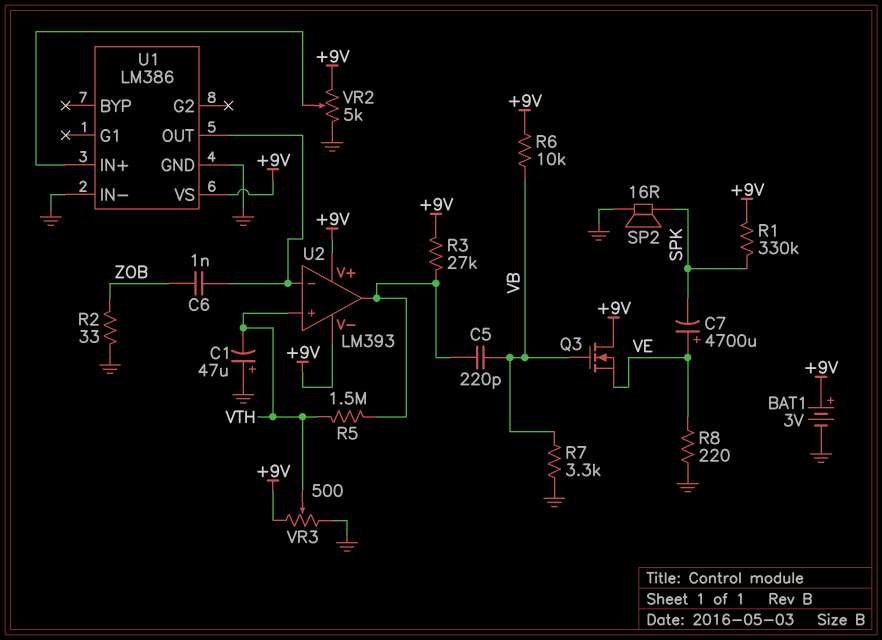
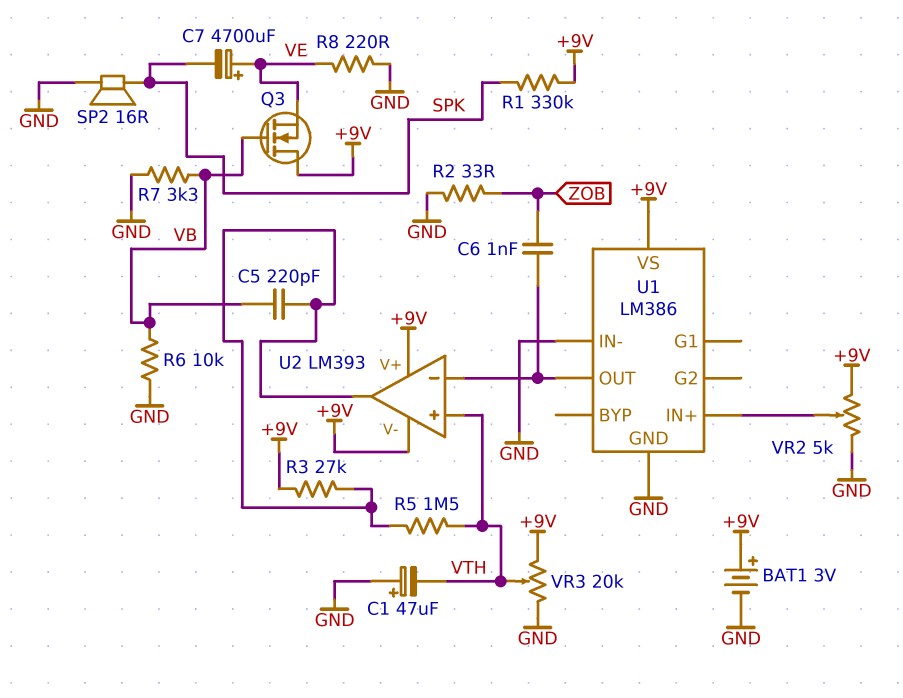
R6: 10k (+9V, VB) -> 10k (GND, VB)
VR3: 500 (+9V, GND, wiper VTH) -> 20k (+9V, GND, wiper VTH)

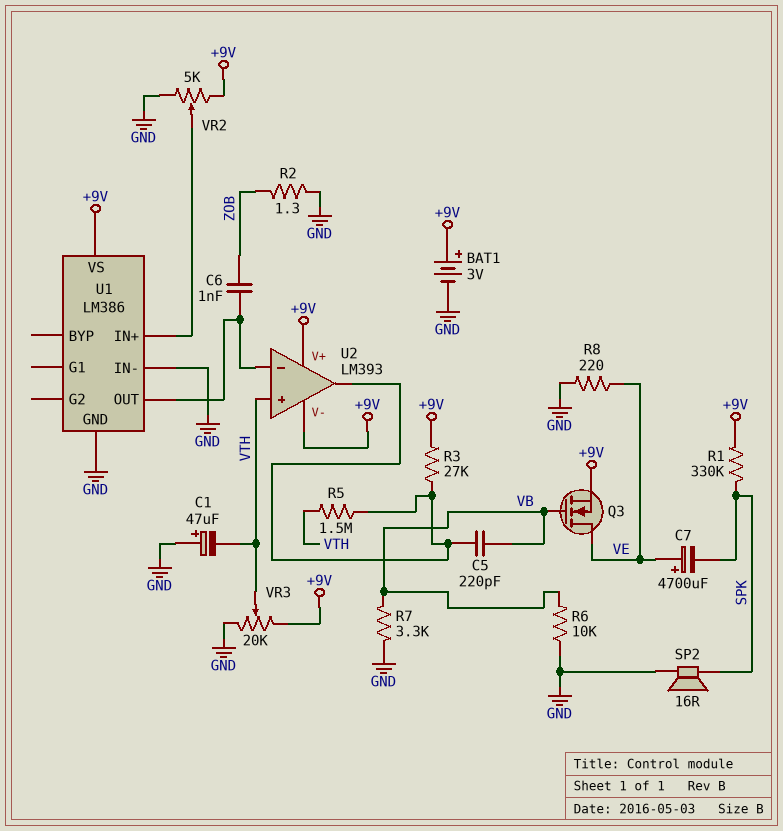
Q3: NMOS (G VB, D +9V, S VE) -> NMOS (G VB, D VE, S +9V)
R2: 33 (GND, ZOB) -> 1.3 (GND, ZOB)

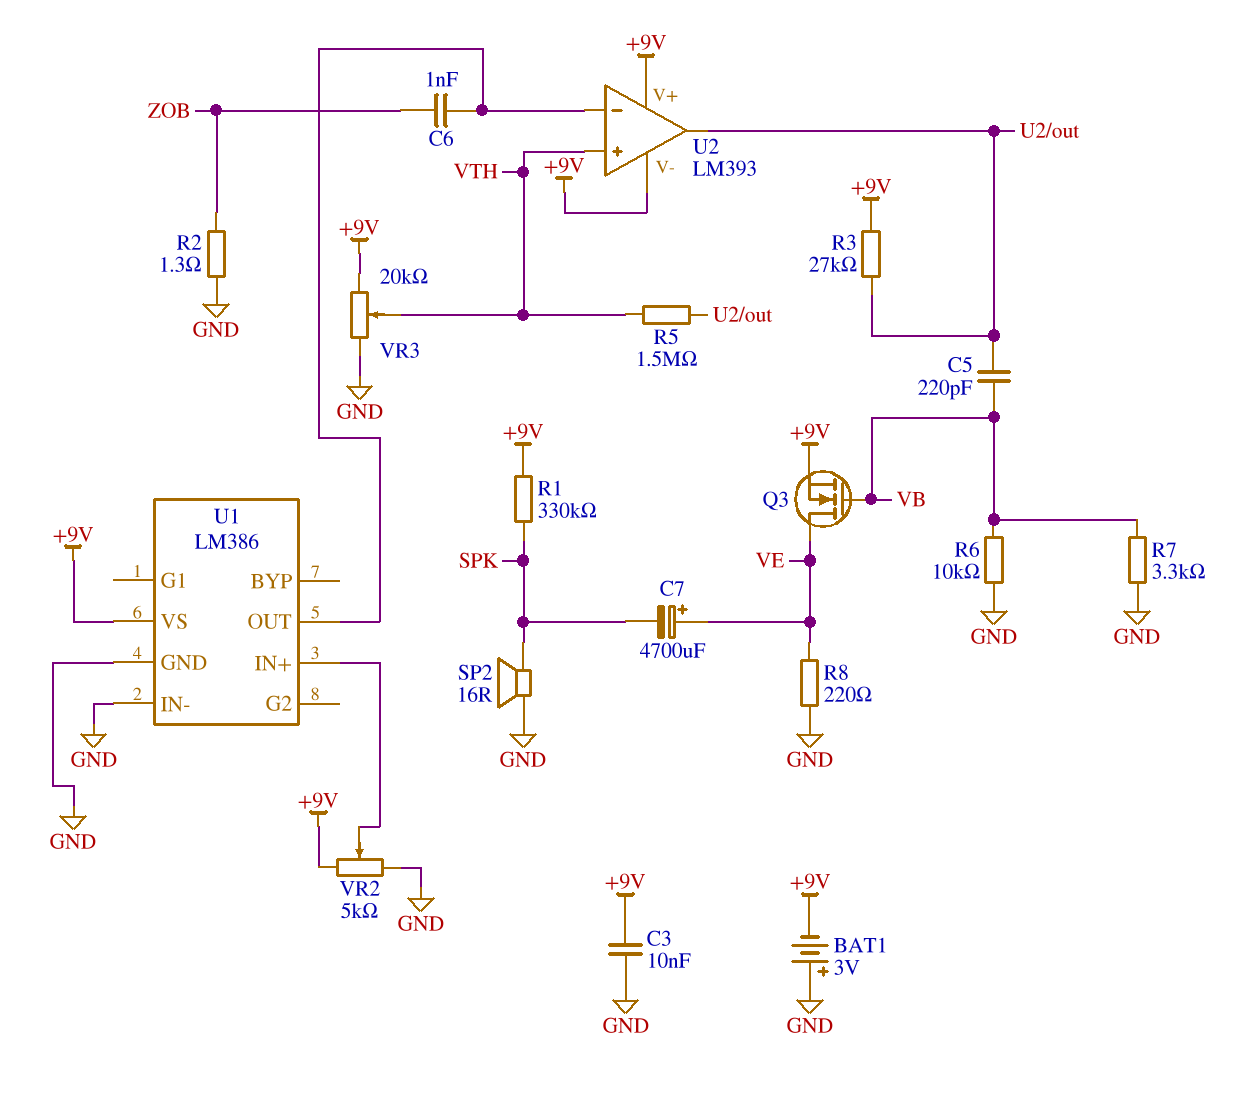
BAT1: 3V (plus +9V, minus GND) -> 3V (plus GND, minus +9V)
C1: 47uF (plus GND, minus VTH) -> none
C3: none -> 10nF (+9V, GND)

